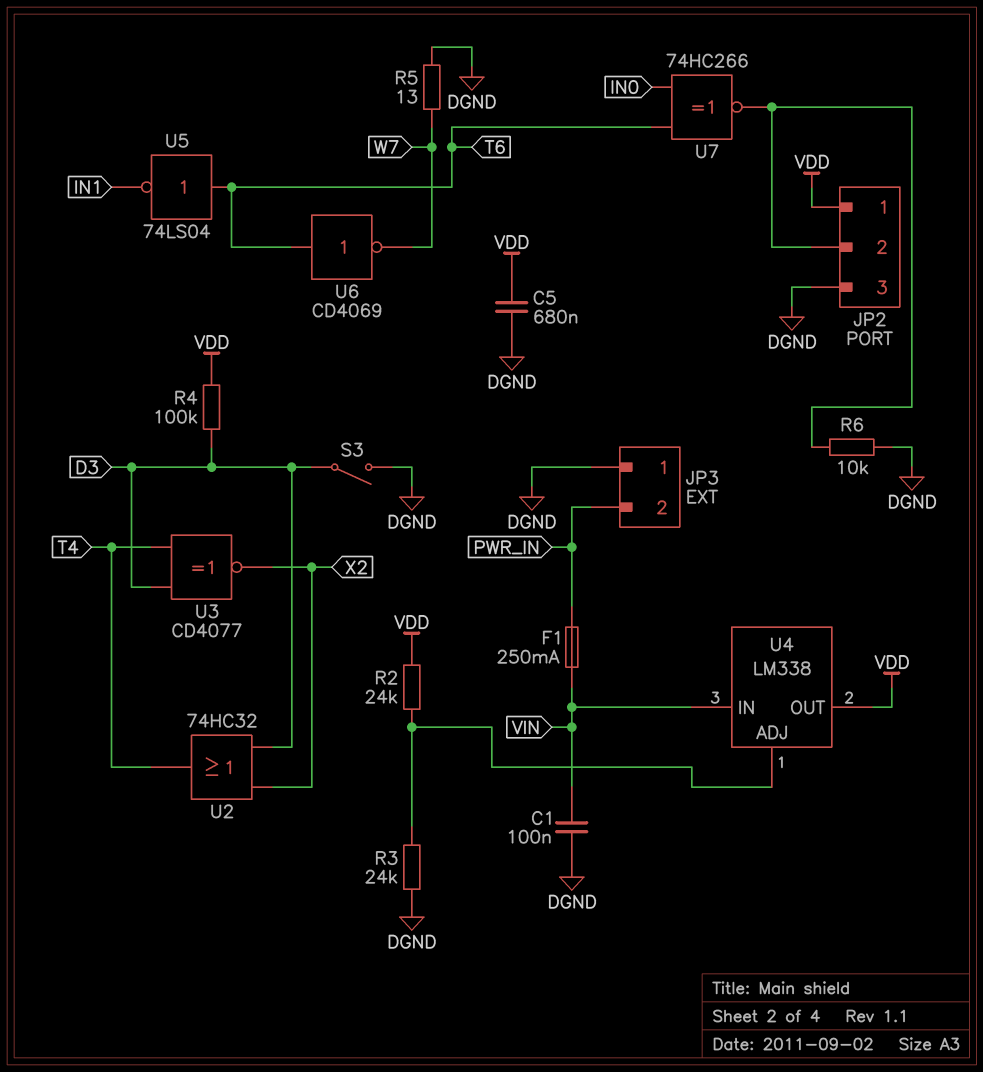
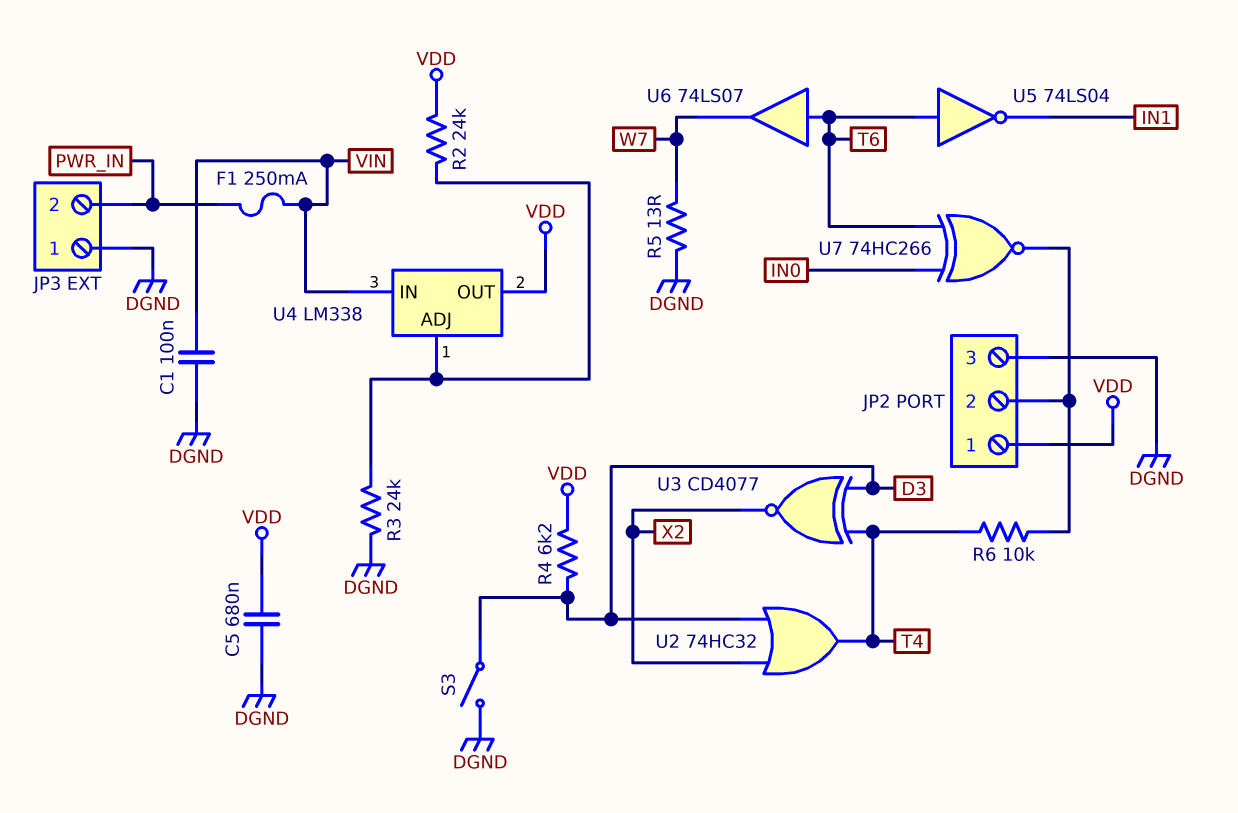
R4: 100k (D3, VDD) -> 6.2k (D3, VDD)
R6: 10k (DGND, JP2/2) -> 10k (JP2/2, T4)
U6: NOT CD4069 (in T6, out W7) -> buffer 74LS07 (in T6, out W7)

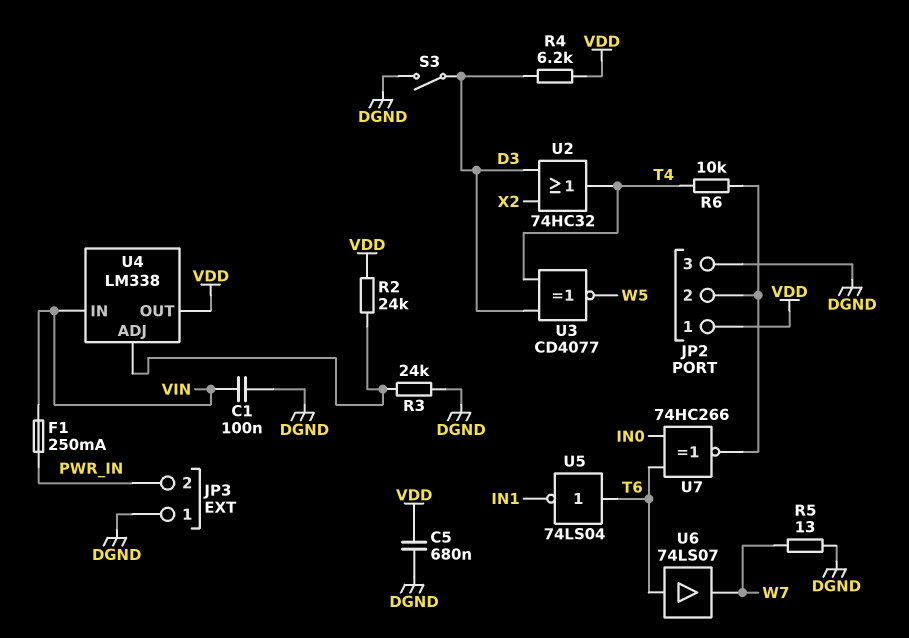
U3: XNOR CD4077 (in D3, in T4, out X2) -> XNOR CD4077 (in D3, in T4, out W5)

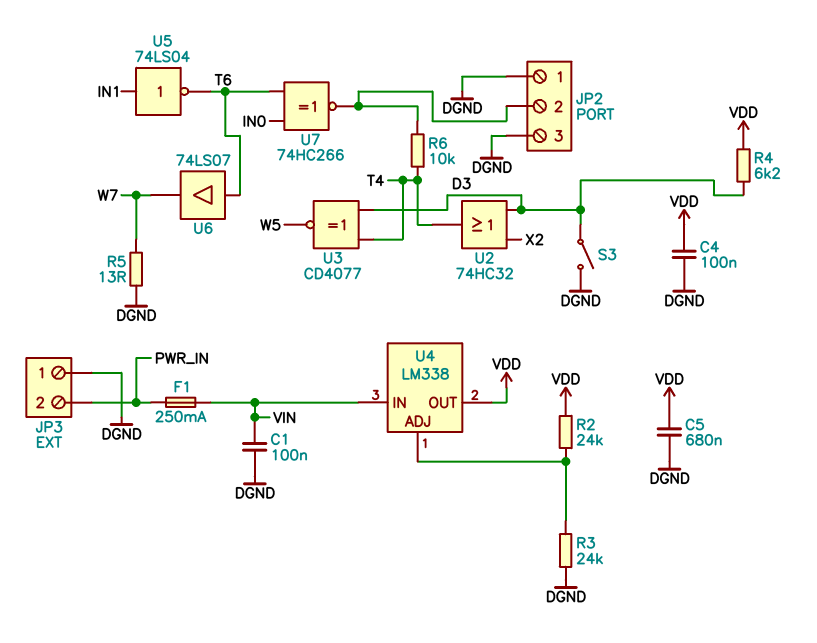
C4: none -> 100nF (DGND, VDD)
JP2 pin 1: VDD -> DGND
U5: NOT 74LS04 (in T6, out IN1) -> NOT 74LS04 (in IN1, out T6)

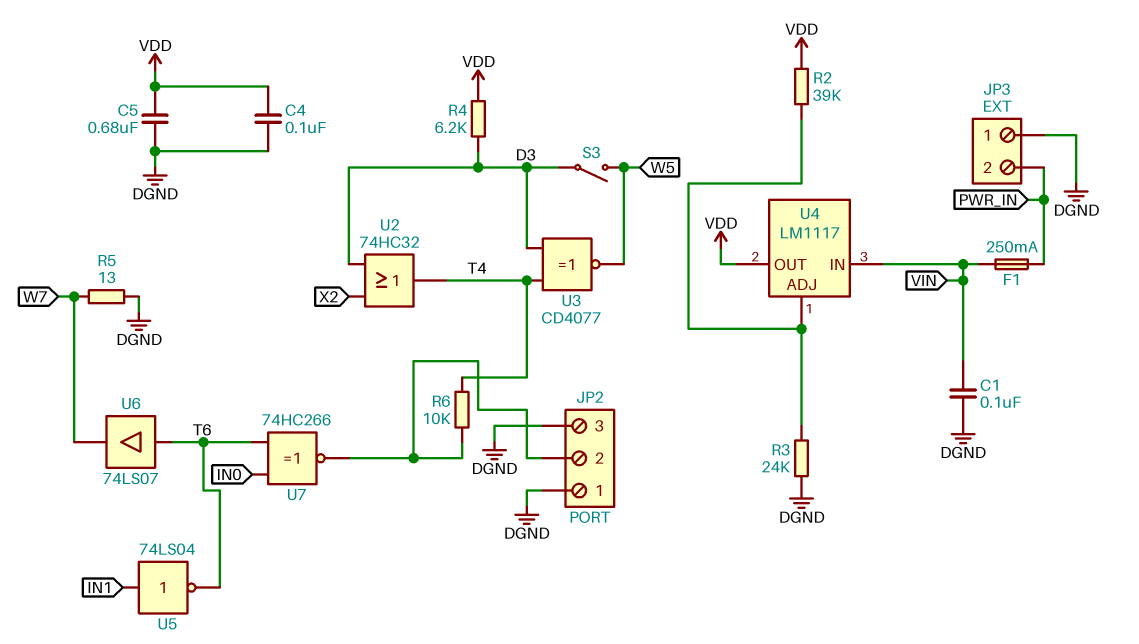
R2: 24k (U4/ADJ, VDD) -> 39k (U4/ADJ, VDD)
S3: switch (D3, DGND) -> switch (D3, W5)
U4: LM338 -> LM1117

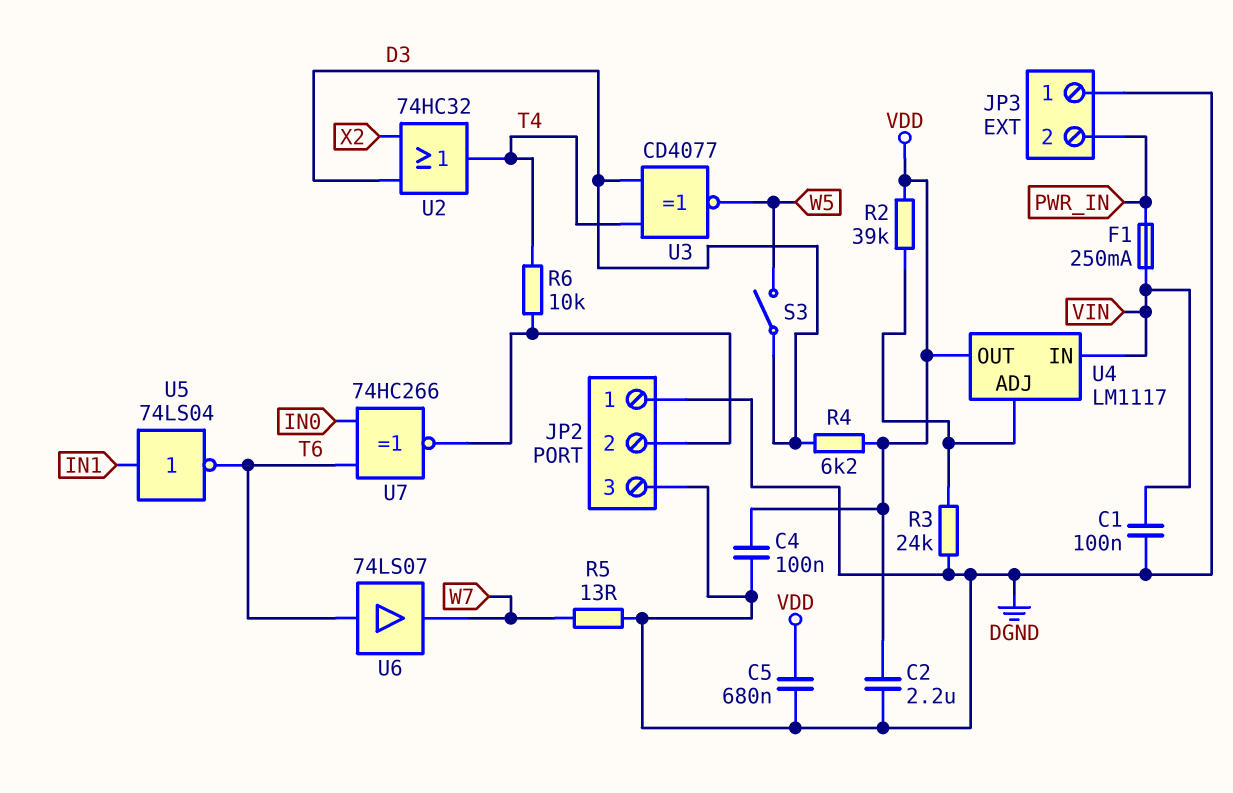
C2: none -> 2.2uF (DGND, VDD)

